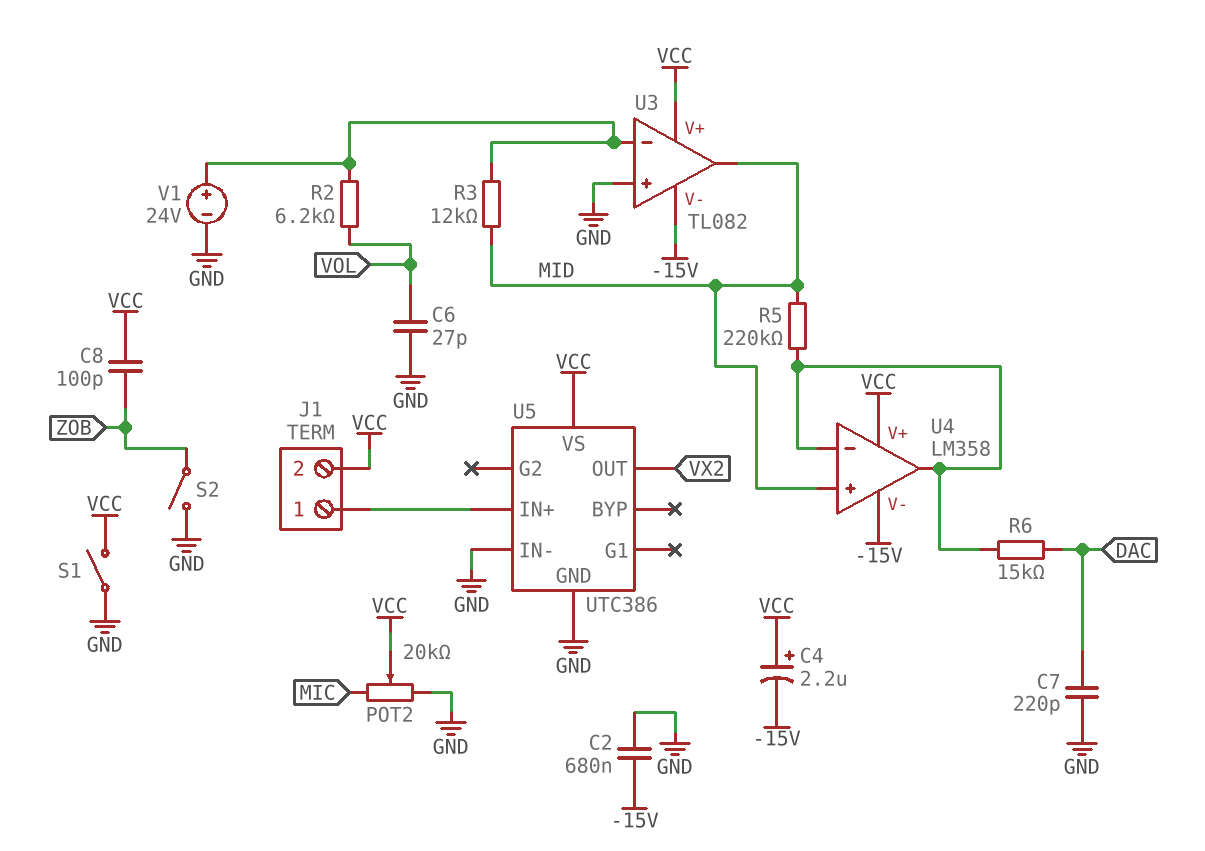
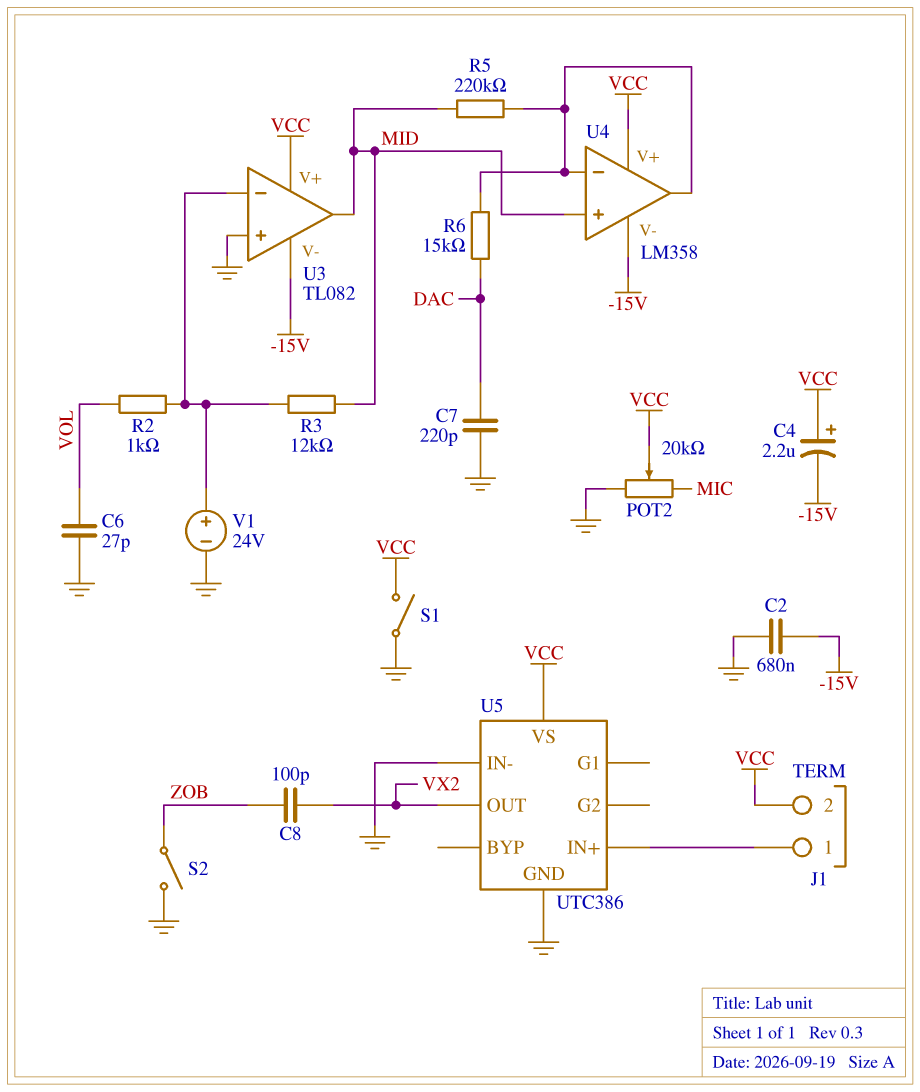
C8: 100pF (VCC, ZOB) -> 100pF (VX2, ZOB)
R2: 6.2k (U3/in-, VOL) -> 1k (U3/in-, VOL)

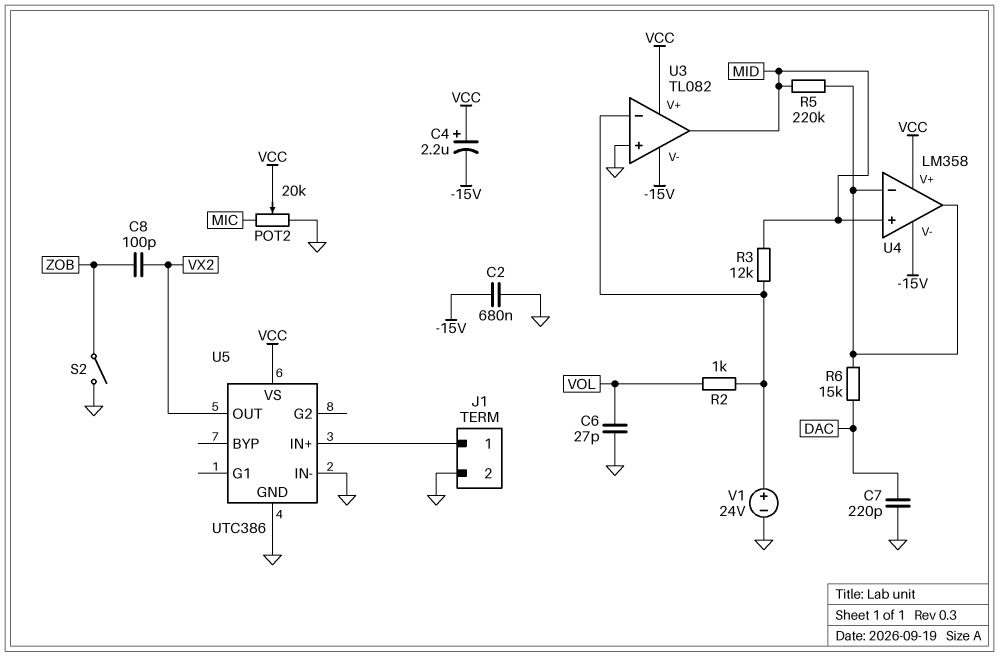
J1 pin 2: VCC -> GND
S1: switch (GND, VCC) -> none

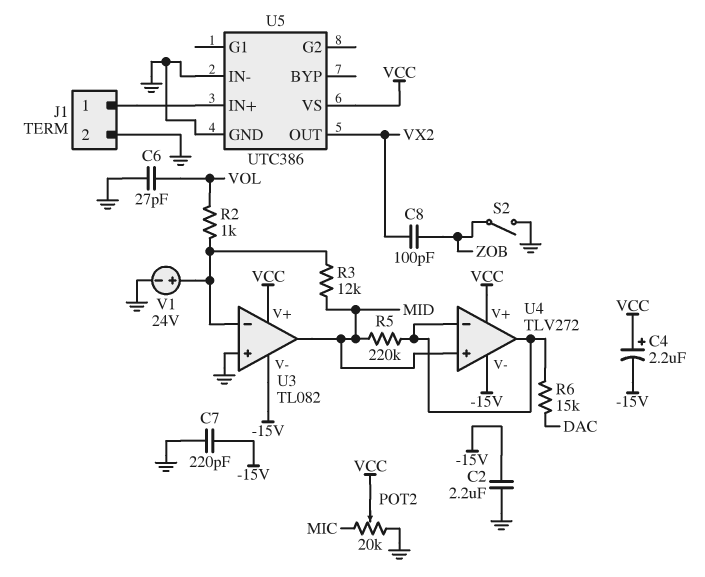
C2: 680nF (-15V, GND) -> 2.2uF (-15V, GND)
C7: 220pF (DAC, GND) -> 220pF (-15V, GND)
U4: LM358 -> TLV272

